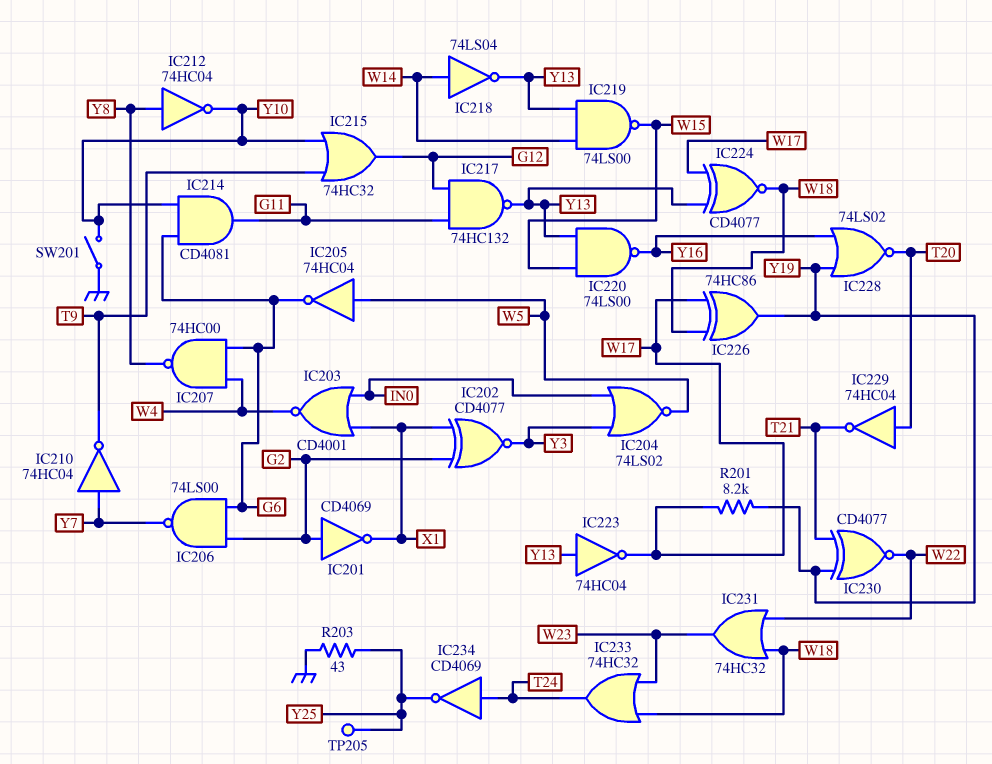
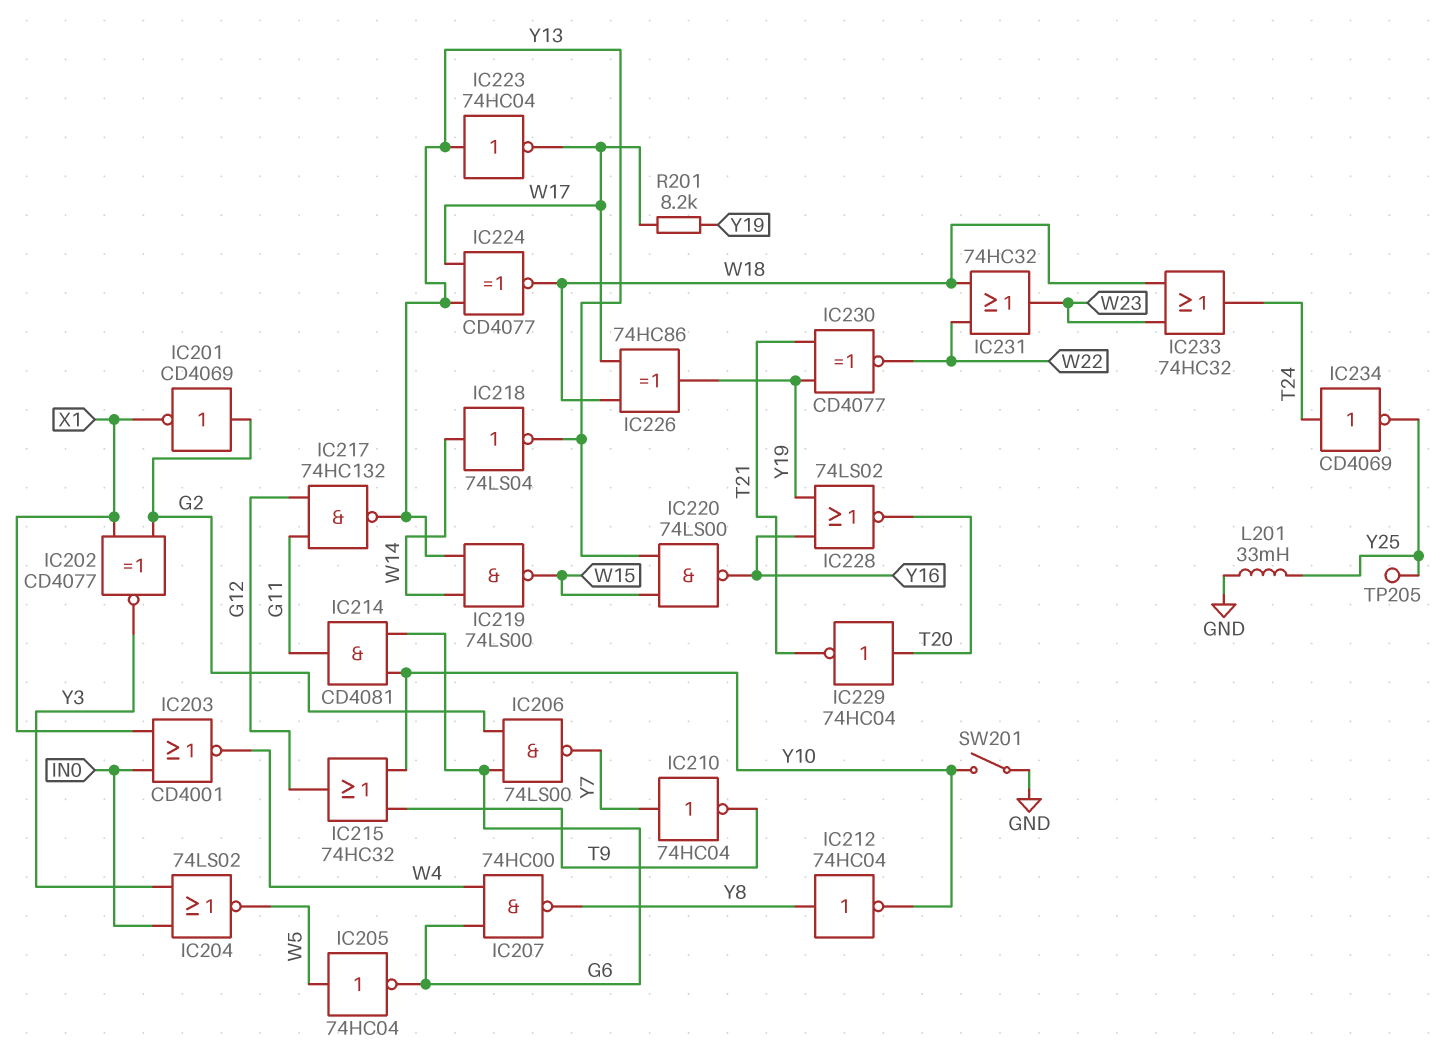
L201: none -> 33mH (GND, Y25)
R203: 43 (GND, Y25) -> none

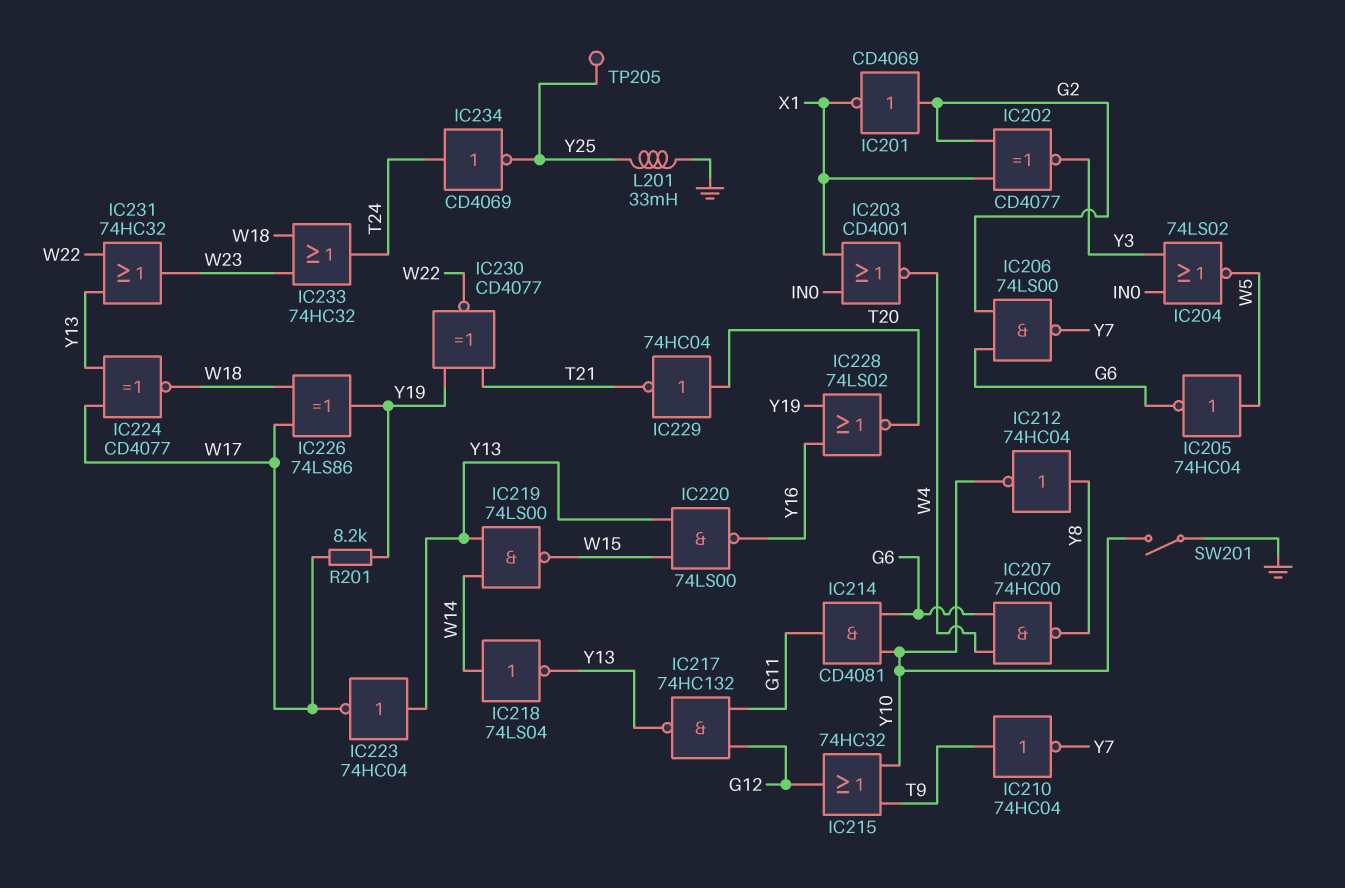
IC210: NOT 74HC04 (in Y7, out T9) -> NOT 74HC04 (in T9, out Y7)
IC226: XOR 74HC86 (in W17, in W18, out Y19) -> XOR 74LS86 (in W17, in W18, out Y19)
IC231: OR 74HC32 (in W18, in W22, out W23) -> OR 74HC32 (in W22, in Y13, out W23)

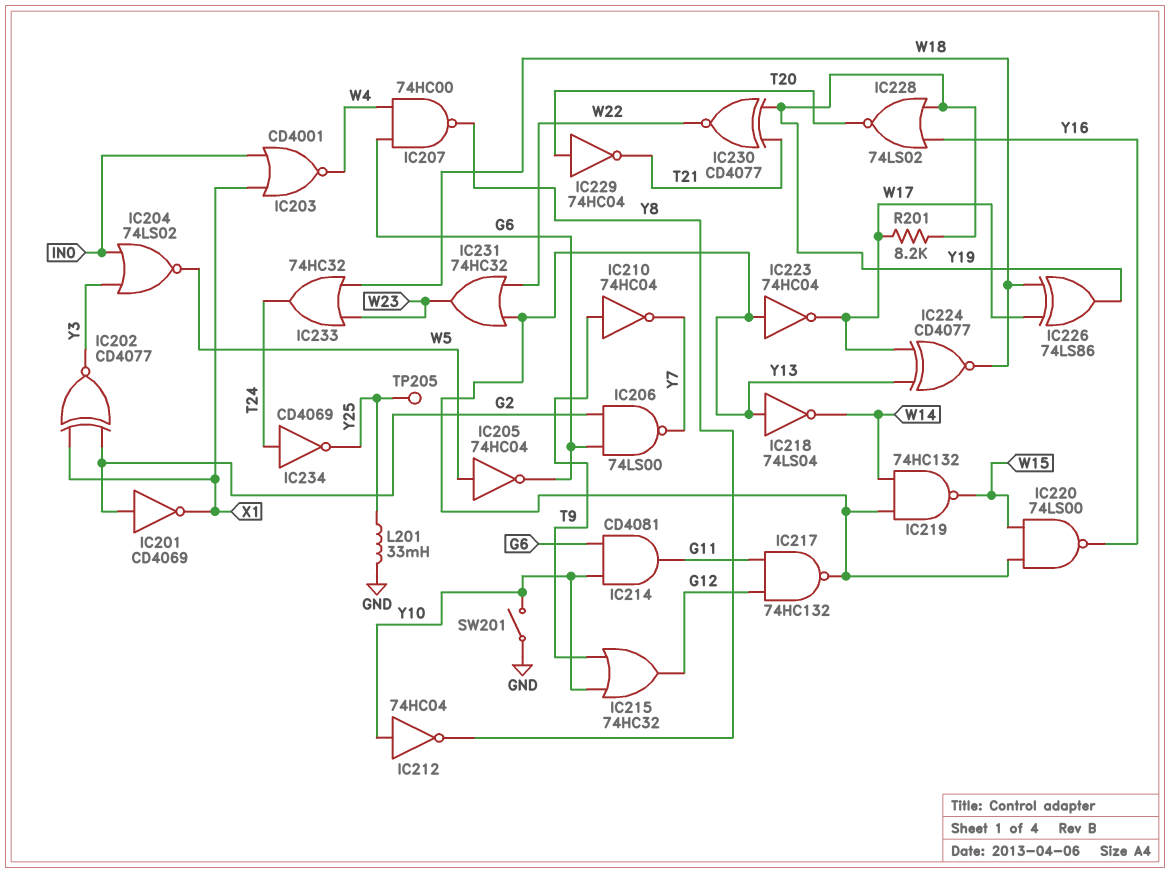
IC212: NOT 74HC04 (in Y8, out Y10) -> NOT 74HC04 (in Y10, out Y8)
IC218: NOT 74LS04 (in W14, out Y13) -> NOT 74LS04 (in Y13, out W14)
IC219: NAND 74LS00 (in W14, in Y13, out W15) -> NAND 74HC132 (in W14, in Y13, out W15)

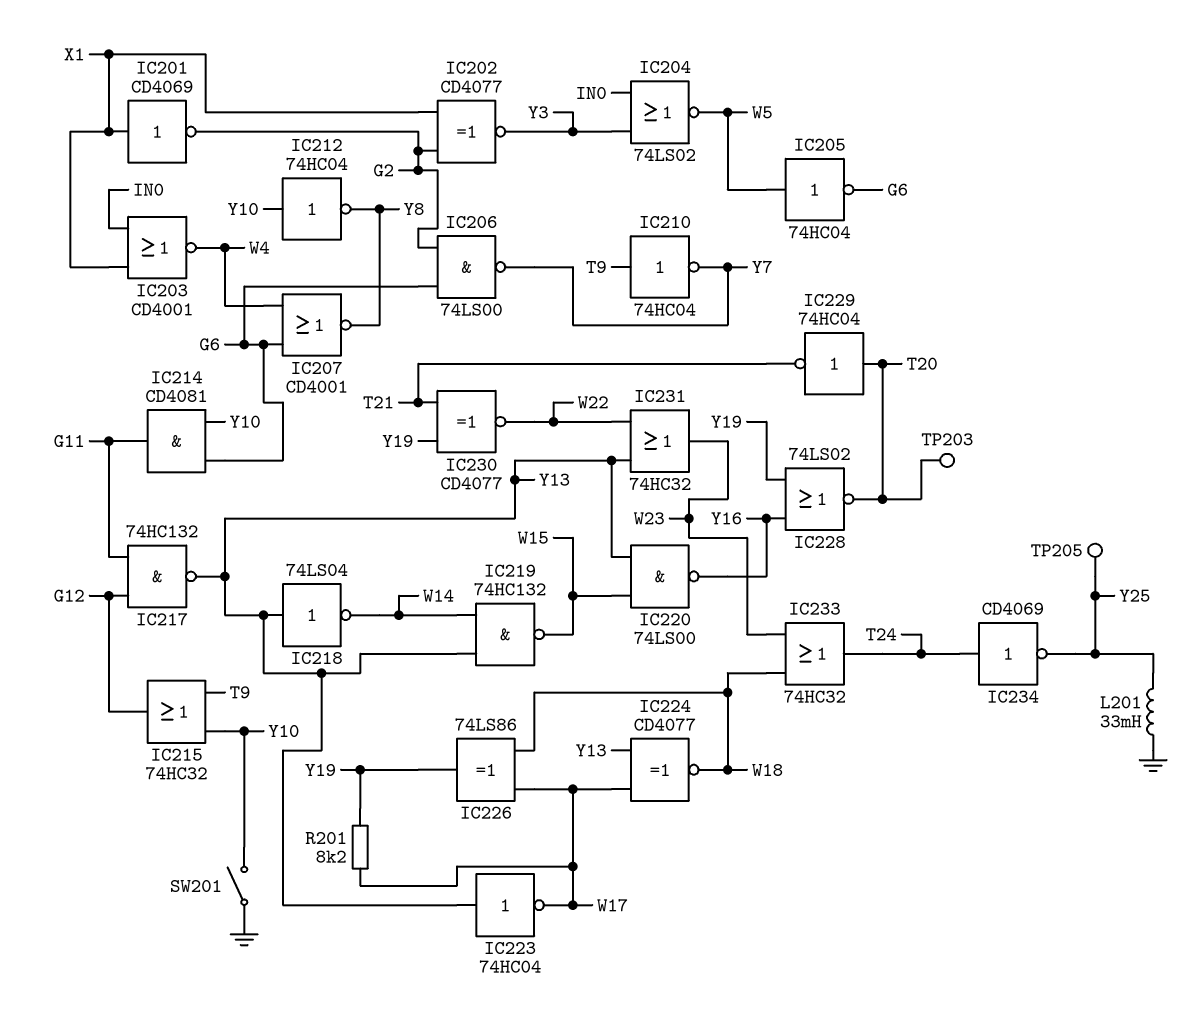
IC201: NOT CD4069 (in G2, out X1) -> NOT CD4069 (in X1, out G2)
IC207: NAND 74HC00 (in G6, in W4, out Y8) -> NOR CD4001 (in G6, in W4, out Y8)
TP203: none -> test point (T20)

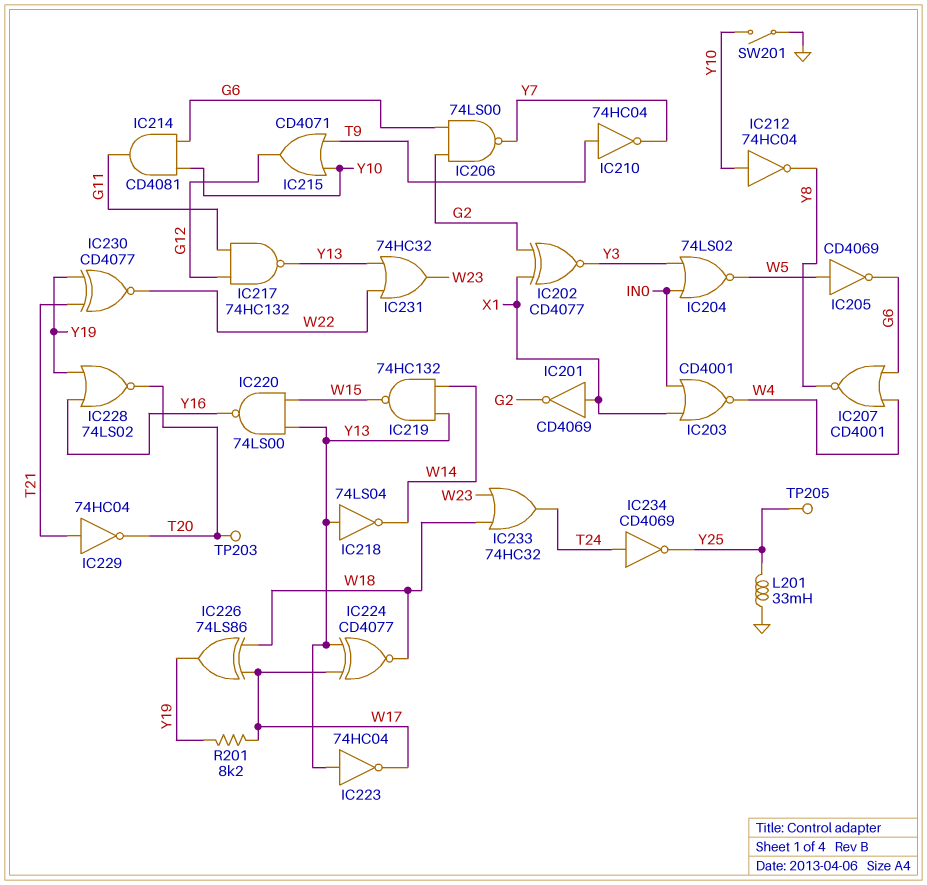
IC205: NOT 74HC04 (in W5, out G6) -> NOT CD4069 (in W5, out G6)
IC215: OR 74HC32 (in T9, in Y10, out G12) -> OR CD4071 (in T9, in Y10, out G12)
IC229: NOT 74HC04 (in T20, out T21) -> NOT 74HC04 (in T21, out T20)

